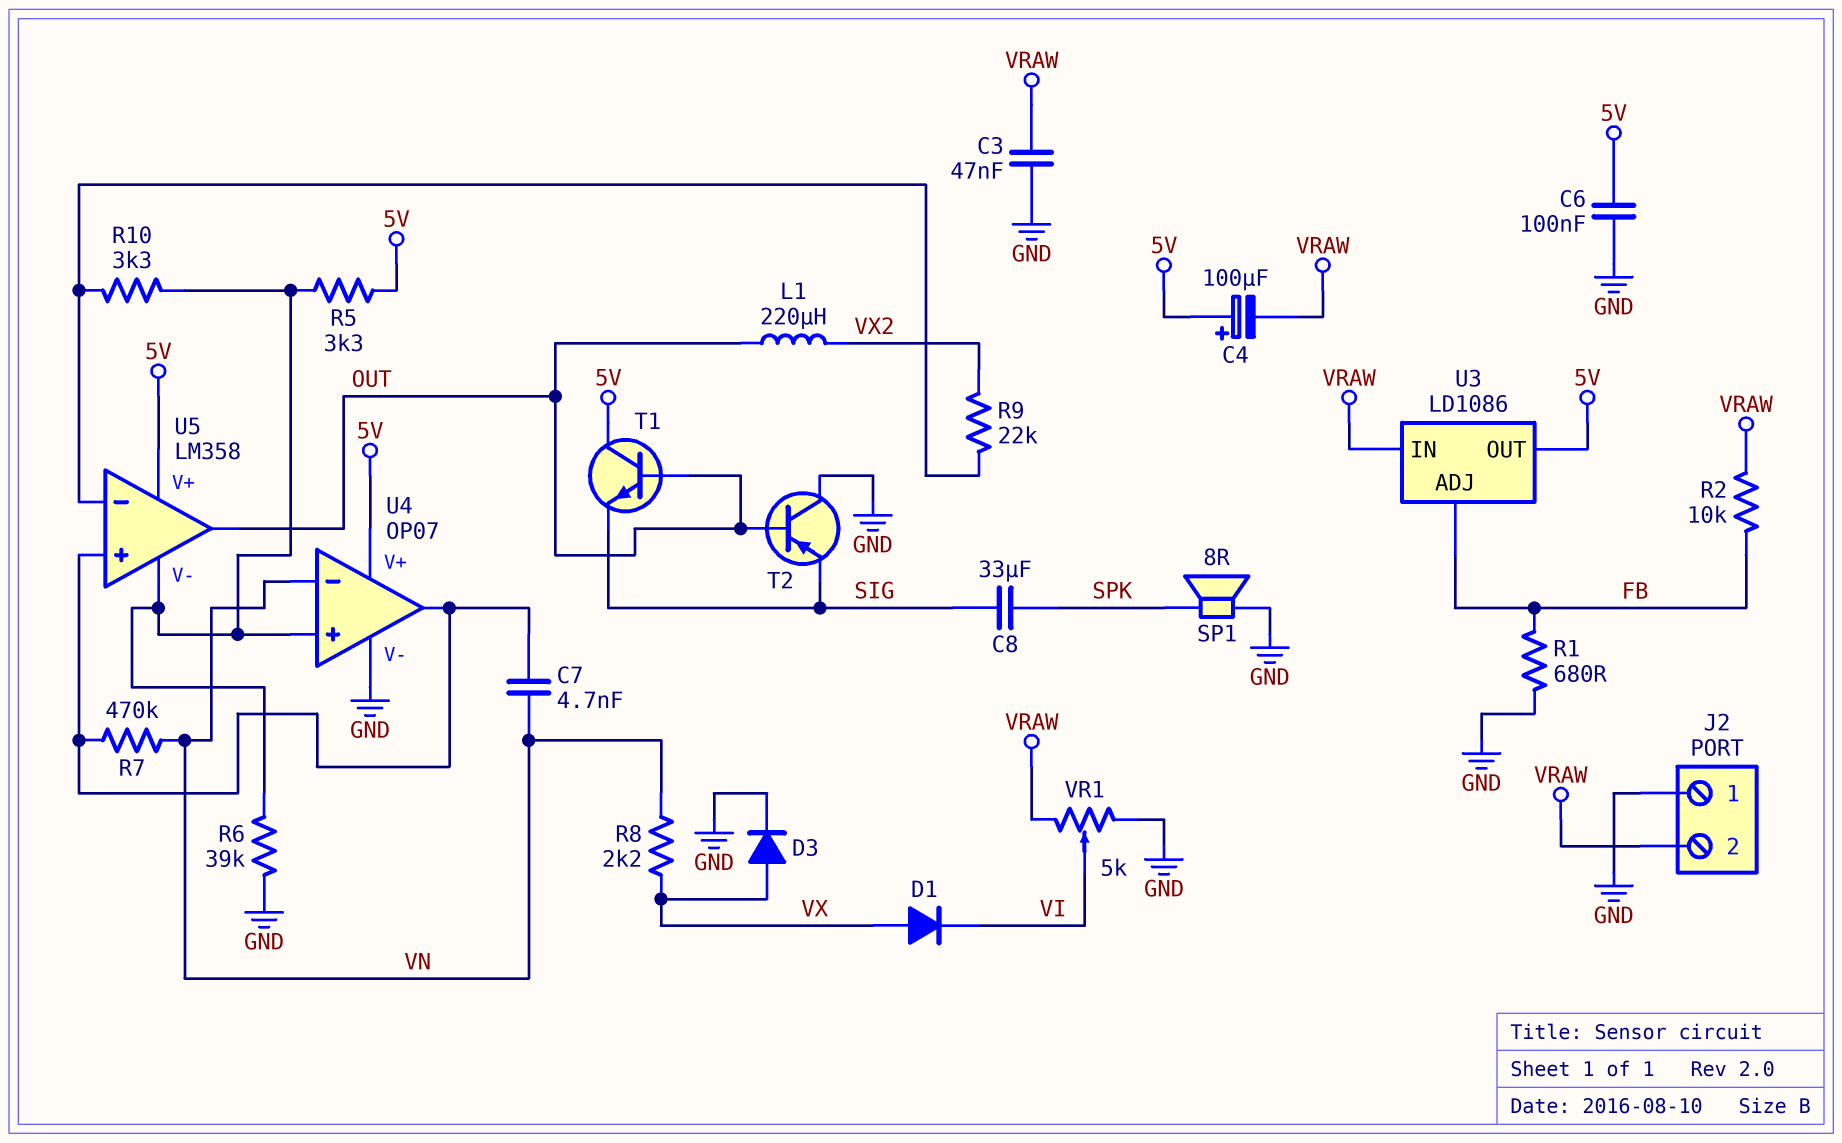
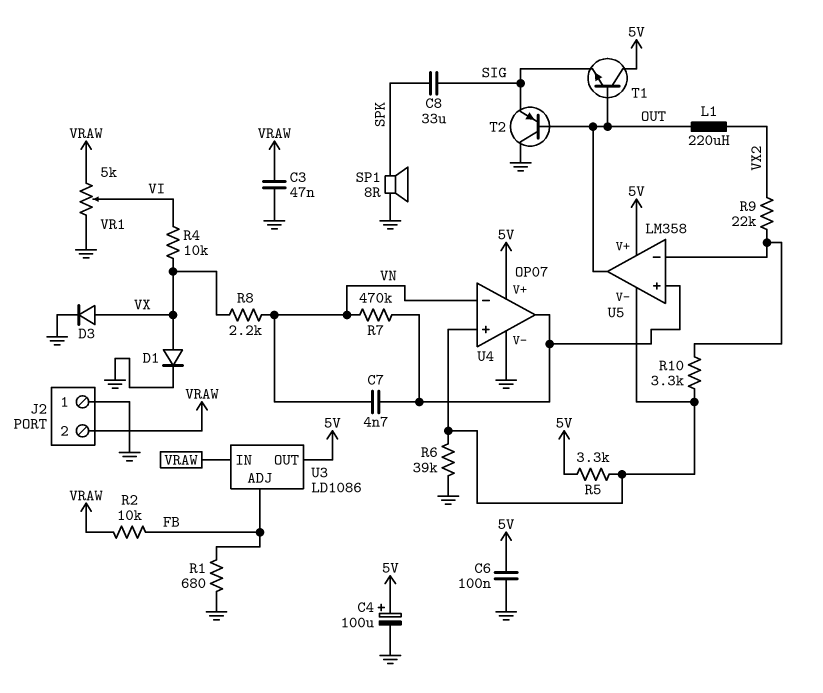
C4: 100uF (plus 5V, minus VRAW) -> 100uF (plus 5V, minus GND)
D1: diode (A VX, K VI) -> diode (A VX, K GND)
R4: none -> 10k (VI, VX)

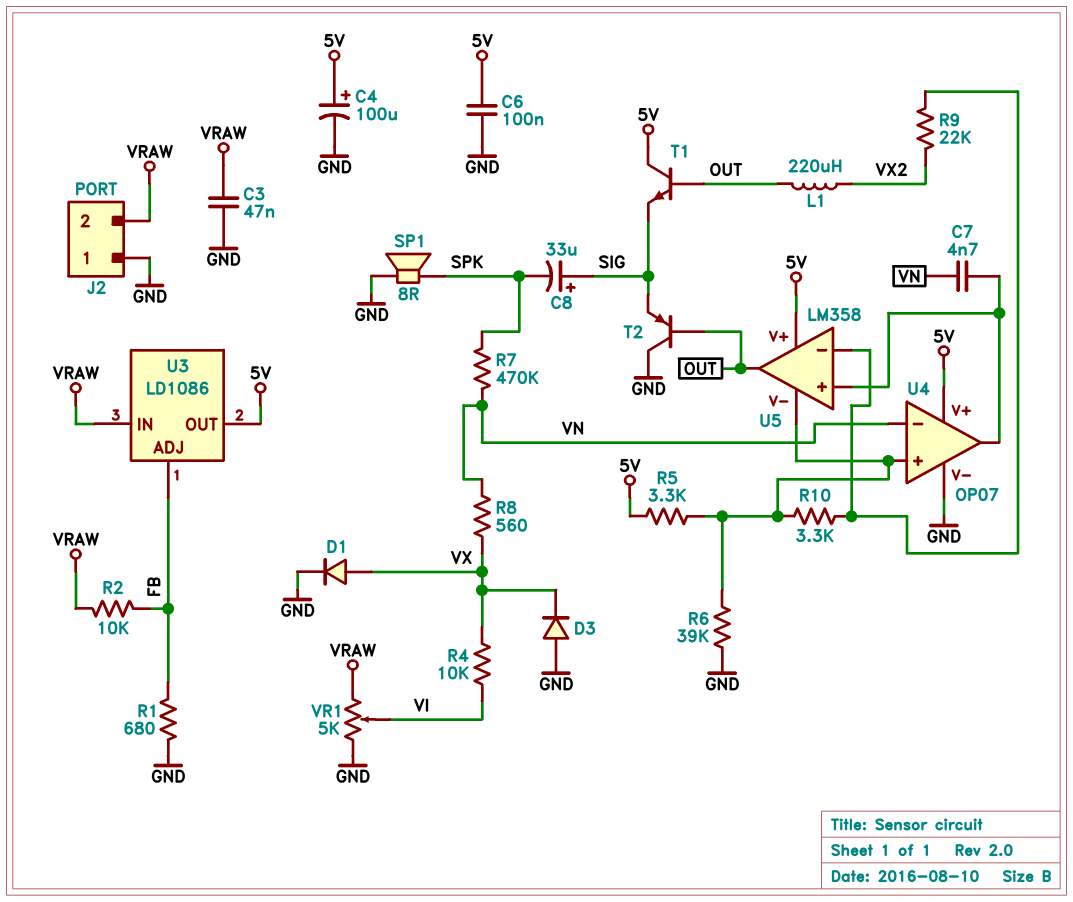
C8: 33uF (SIG, SPK) -> 33uF (plus SIG, minus SPK)
D3: diode (A VX, K GND) -> diode (A GND, K VX)
R7: 470k (U4/out, VN) -> 470k (SPK, VN)
R8: 2.2k (VN, VX) -> 560 (VN, VX)

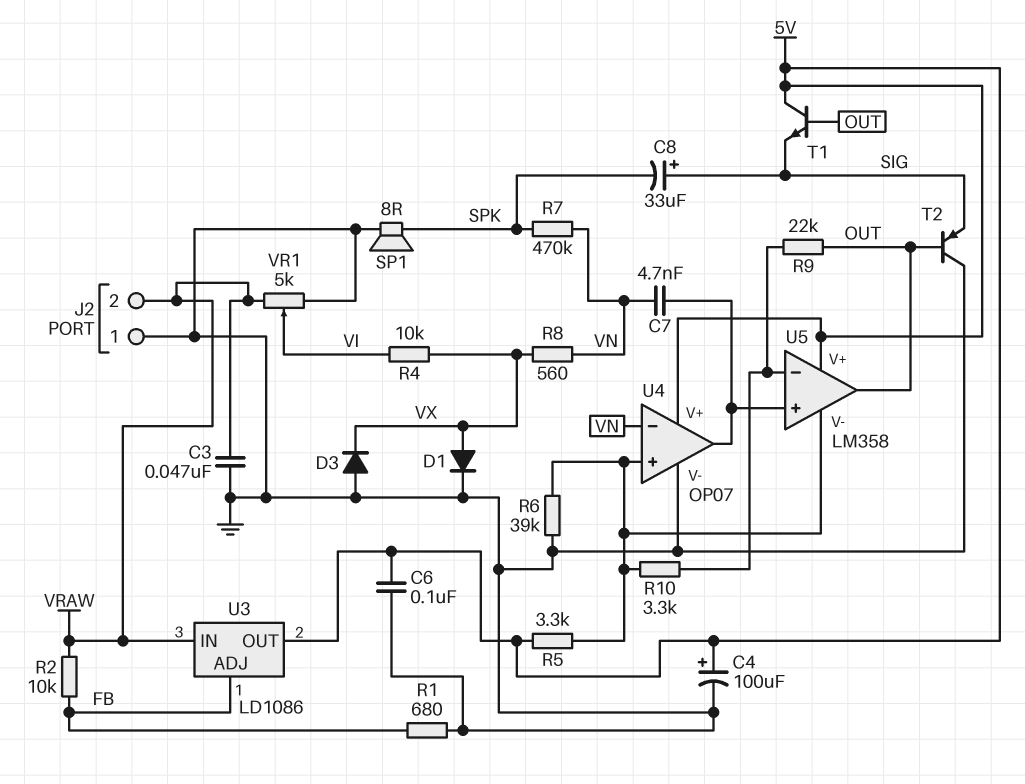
L1: 220uH (OUT, VX2) -> none
R9: 22k (U5/in-, VX2) -> 22k (OUT, U5/in-)

